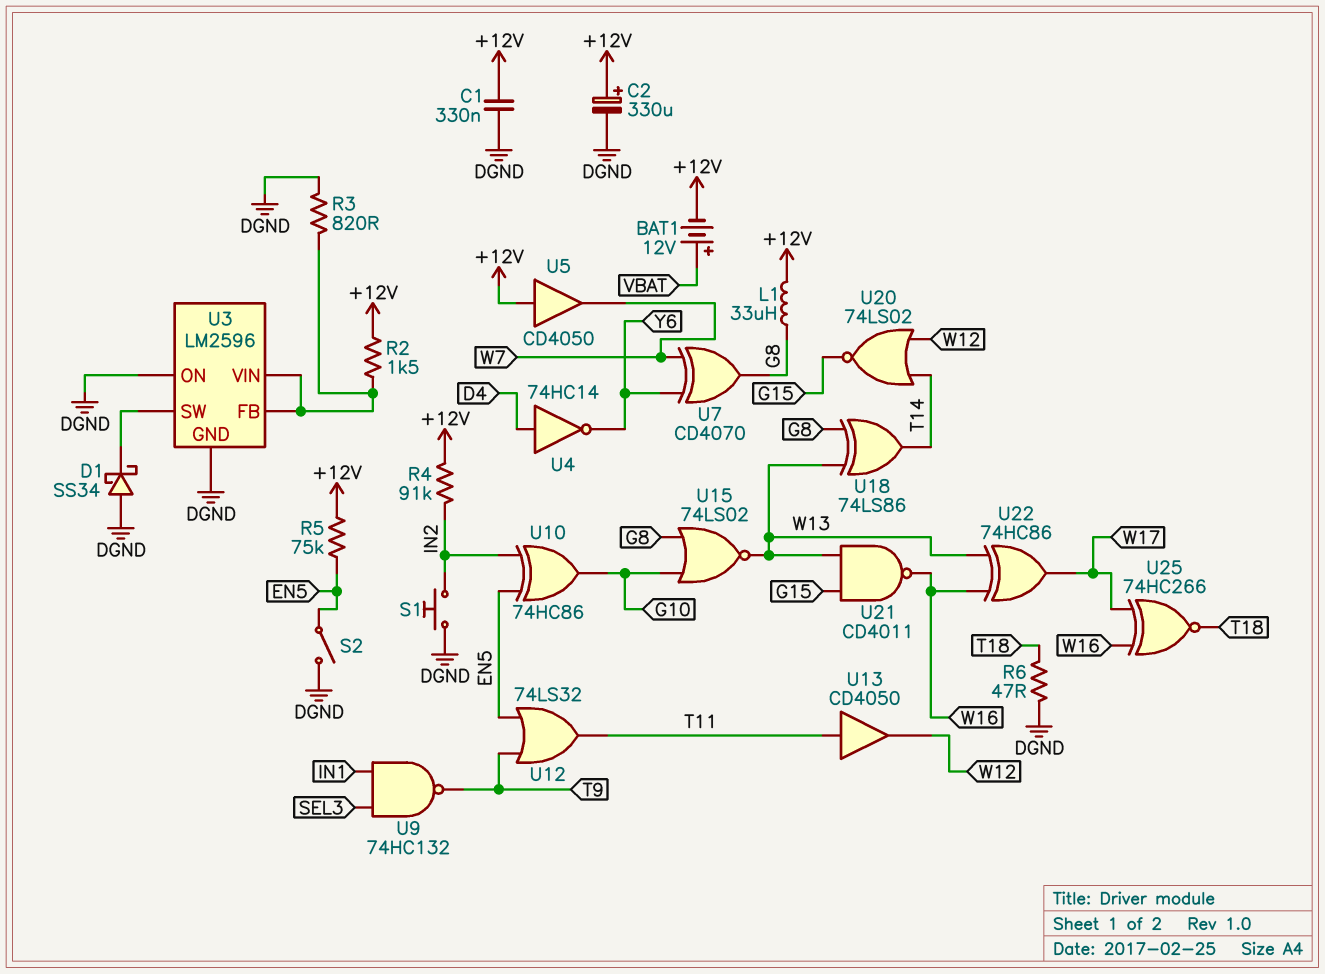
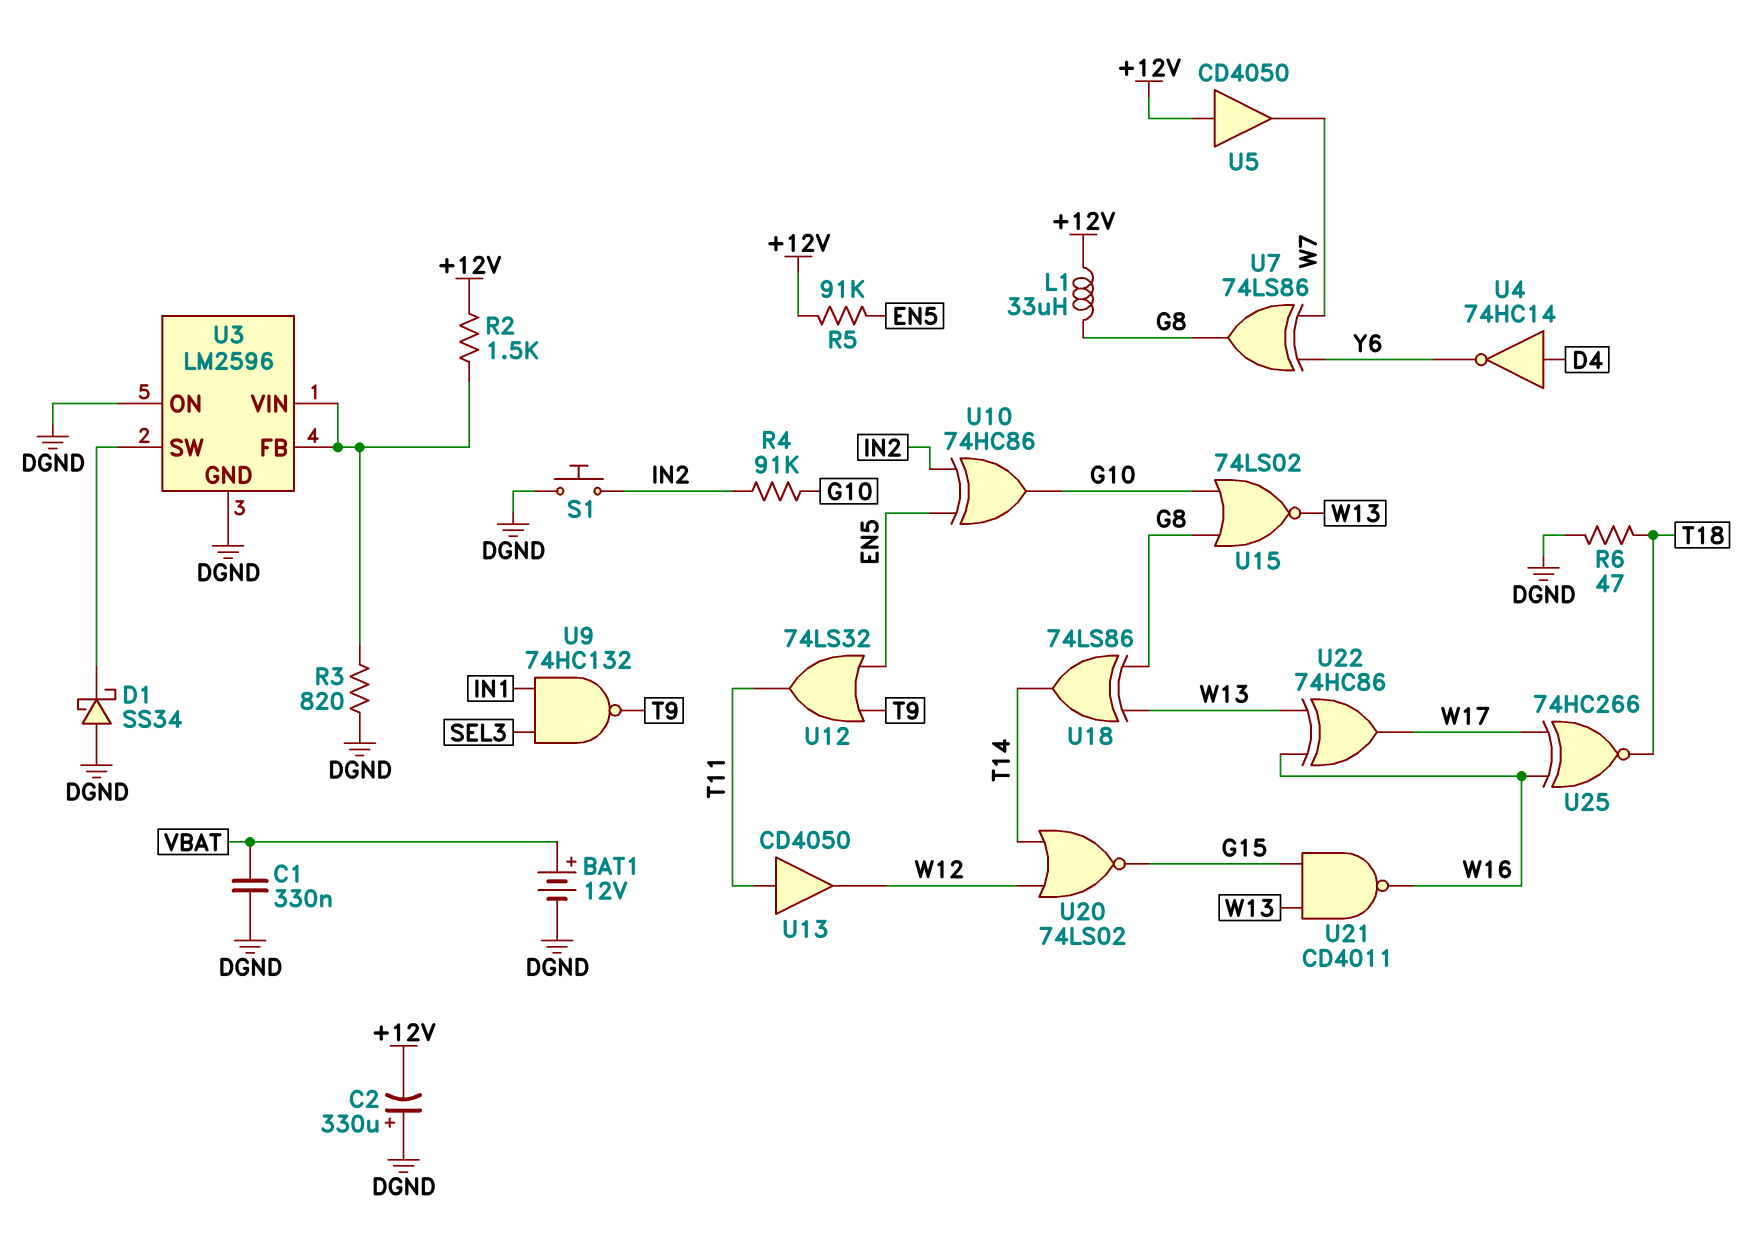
BAT1: 12V (plus VBAT, minus +12V) -> 12V (plus VBAT, minus DGND)
C1: 330nF (+12V, DGND) -> 330nF (DGND, VBAT)
C2: 330uF (plus +12V, minus DGND) -> 330uF (plus DGND, minus +12V)
R4: 91k (+12V, IN2) -> 91k (G10, IN2)
R5: 75k (+12V, EN5) -> 91k (+12V, EN5)
S2: switch (DGND, EN5) -> none
U7: XOR CD4070 (in W7, in Y6, out G8) -> XOR 74LS86 (in W7, in Y6, out G8)

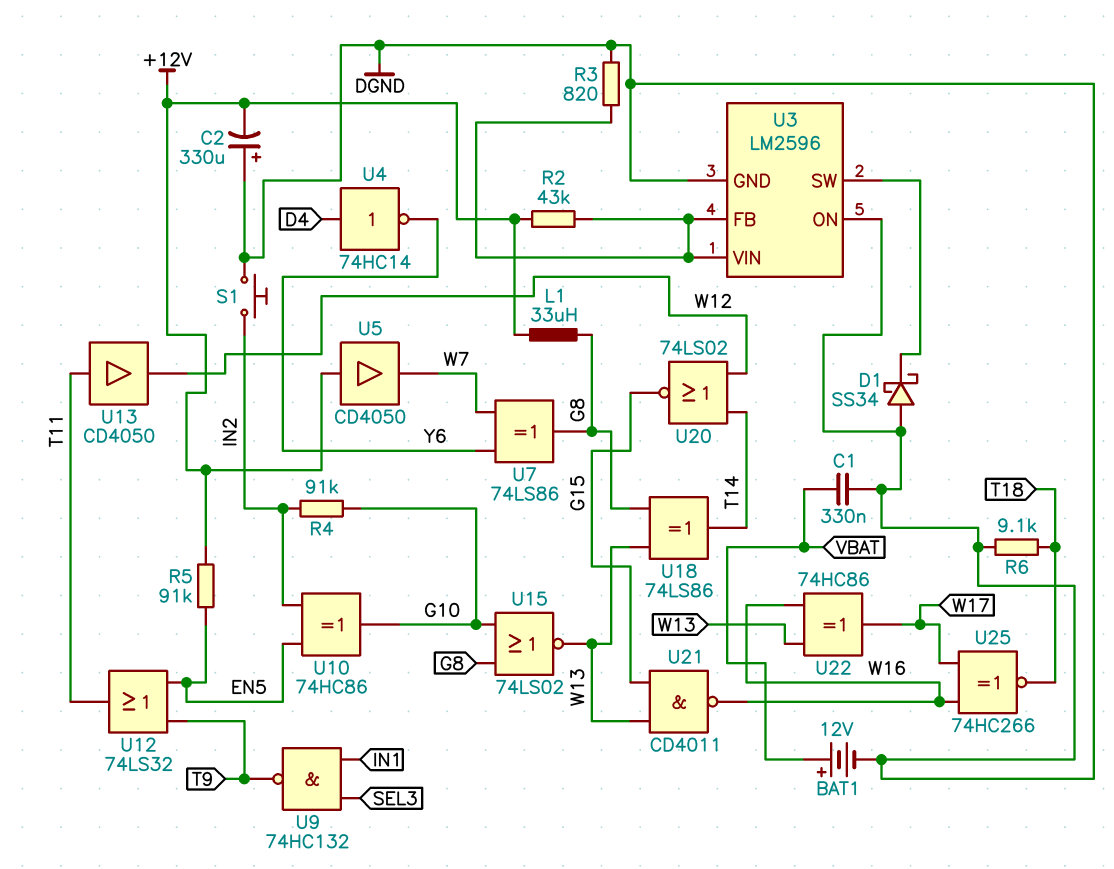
R2: 1.5k (+12V, U3/FB) -> 43k (+12V, U3/FB)
R6: 47 (DGND, T18) -> 9.1k (DGND, T18)

